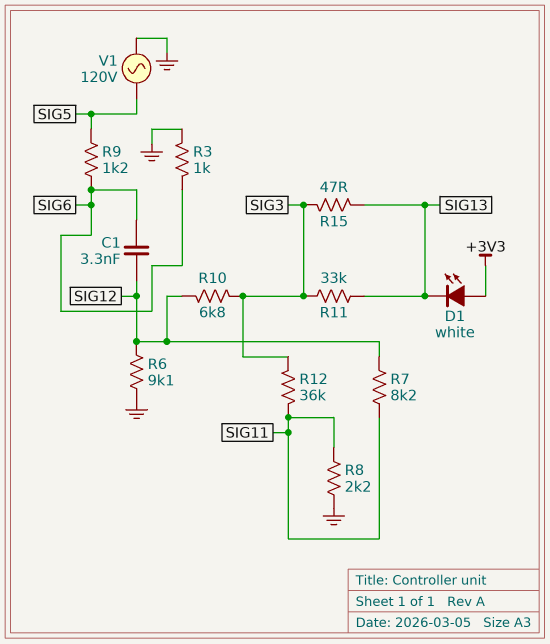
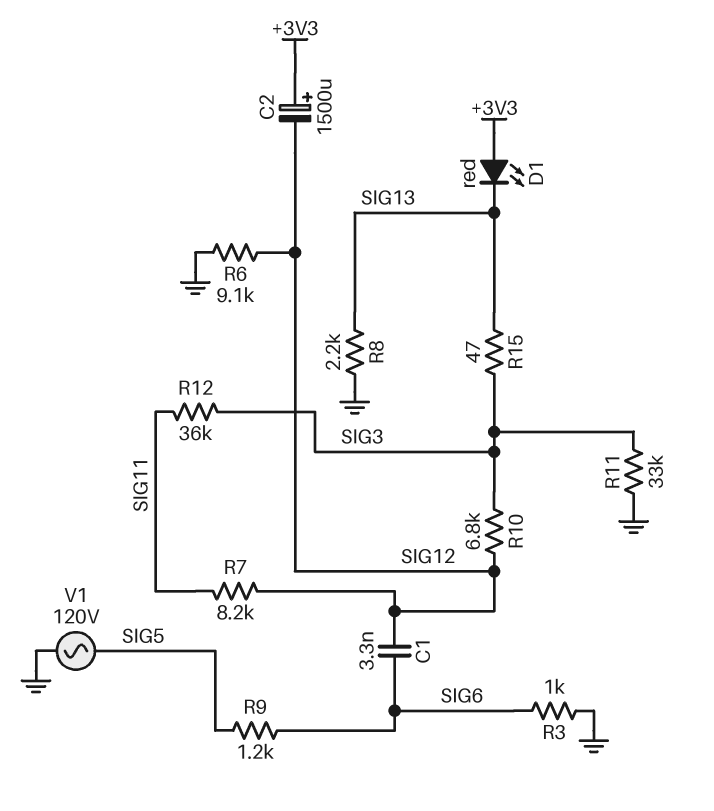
C2: none -> 1500uF (plus +3V3, minus SIG12)
D1: LED white (A +3V3, K SIG13) -> LED red (A +3V3, K SIG13)
R8: 2.2k (GND, SIG11) -> 2.2k (GND, SIG13)
R11: 33k (SIG3, SIG13) -> 33k (GND, SIG3)

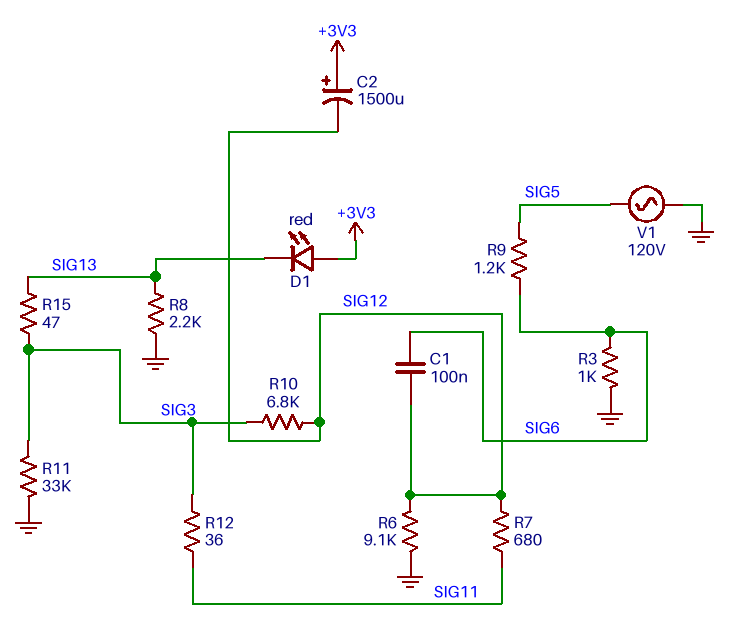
C1: 3.3nF (SIG6, SIG12) -> 100nF (SIG6, SIG12)
R7: 8.2k (SIG11, SIG12) -> 680 (SIG11, SIG12)
R12: 36k (SIG3, SIG11) -> 36 (SIG3, SIG11)

